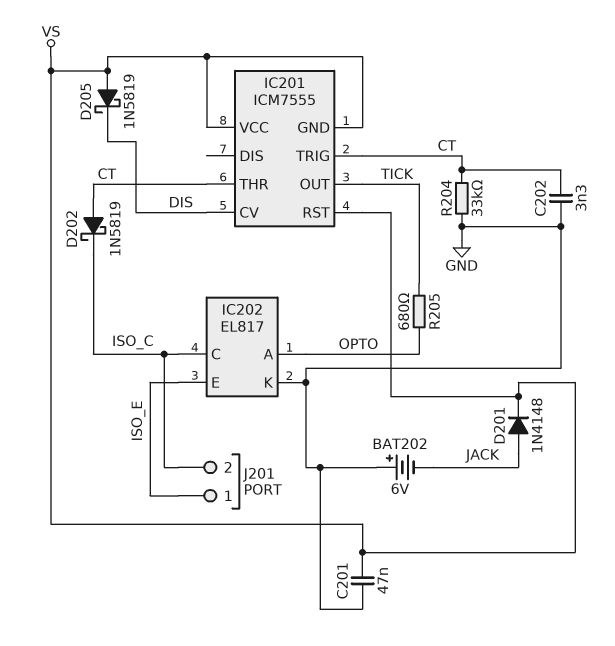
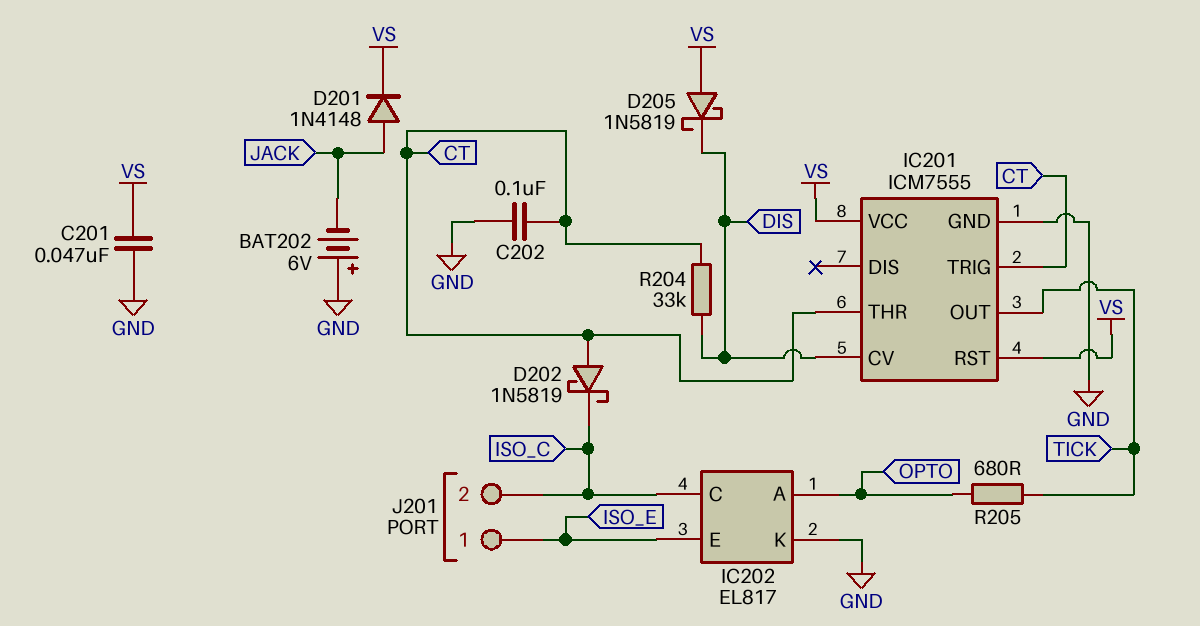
C202: 3.3nF (CT, GND) -> 100nF (CT, GND)
IC201 pin GND: VS -> GND
R204: 33k (CT, GND) -> 33k (CT, DIS)

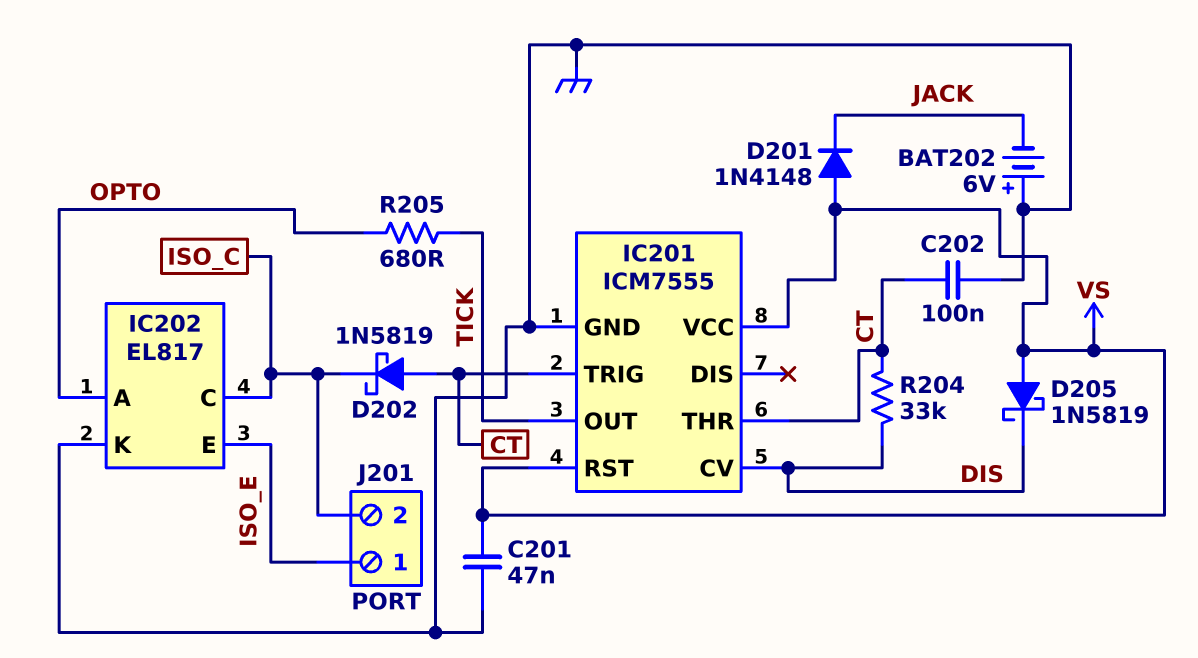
D201: diode 1N4148 (A JACK, K VS) -> diode 1N4148 (A VS, K JACK)

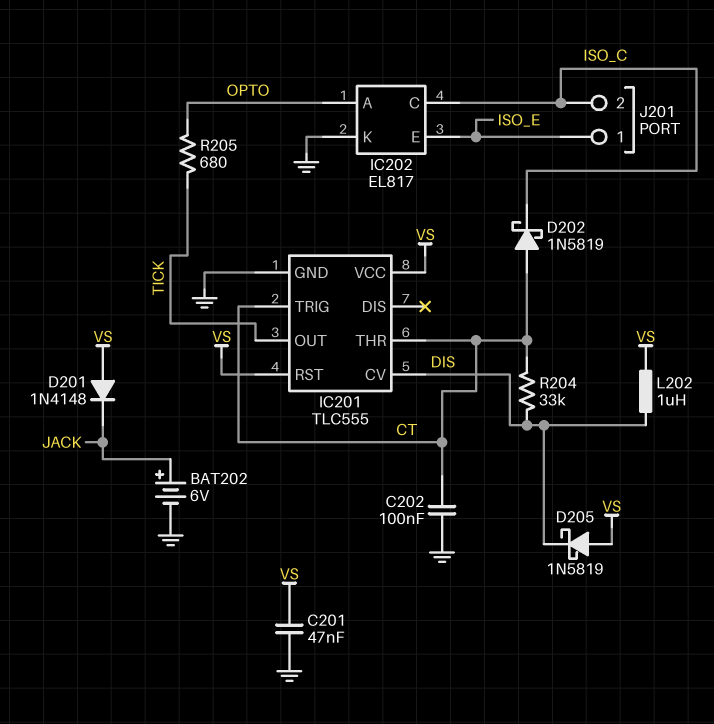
BAT202: 6V (plus GND, minus JACK) -> 6V (plus JACK, minus GND)
IC201: ICM7555 -> TLC555
L202: none -> 1uH (DIS, VS)

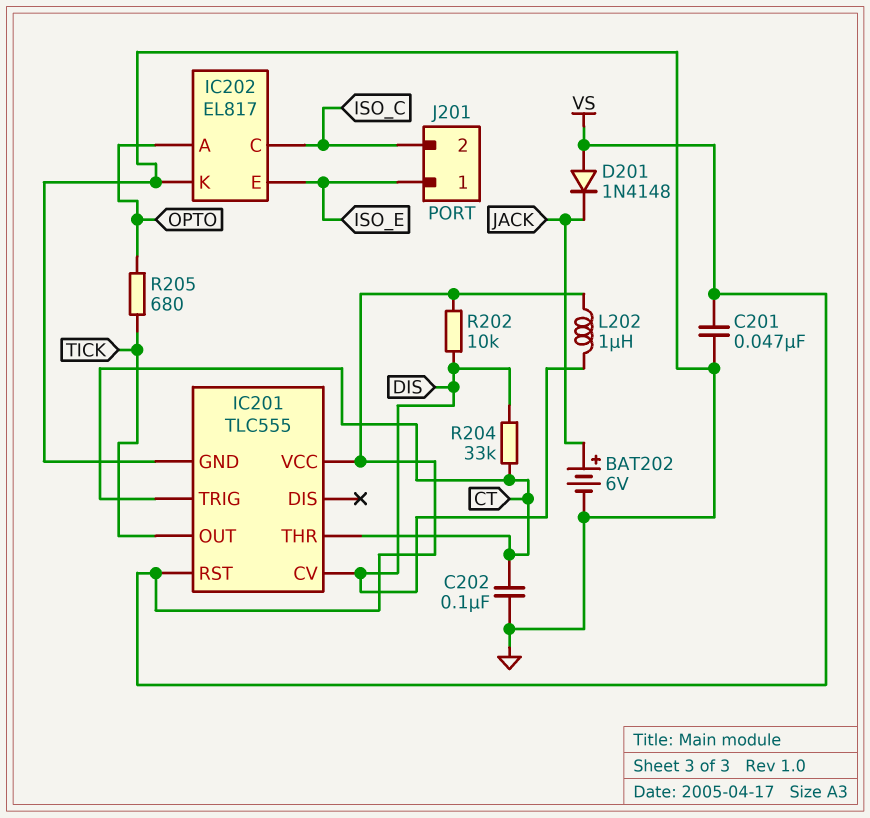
D202: schottky 1N5819 (A CT, K ISO_C) -> none
D205: schottky 1N5819 (A VS, K DIS) -> none
R202: none -> 10k (DIS, VS)

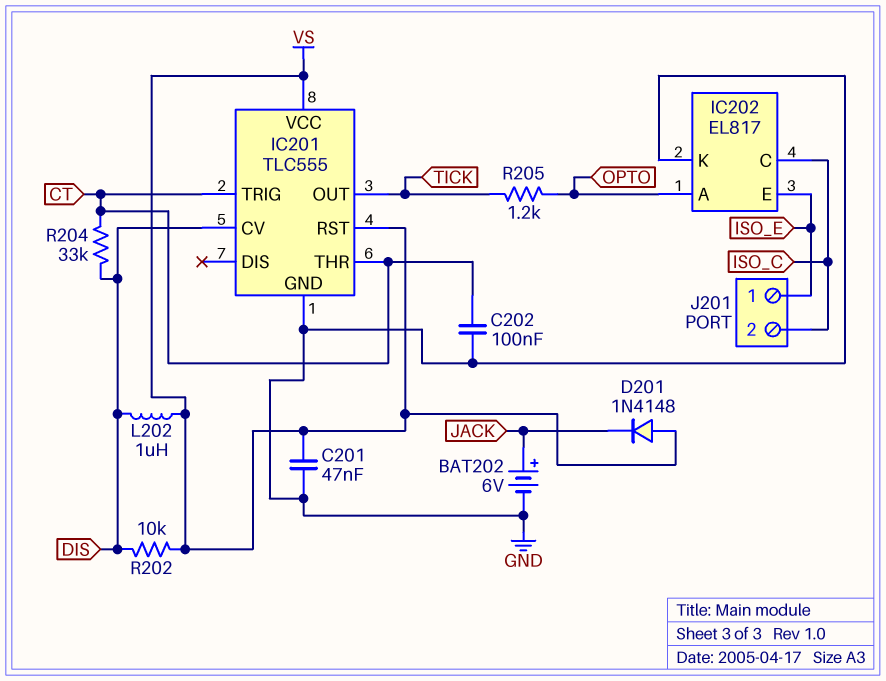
R205: 680 (OPTO, TICK) -> 1.2k (OPTO, TICK)

